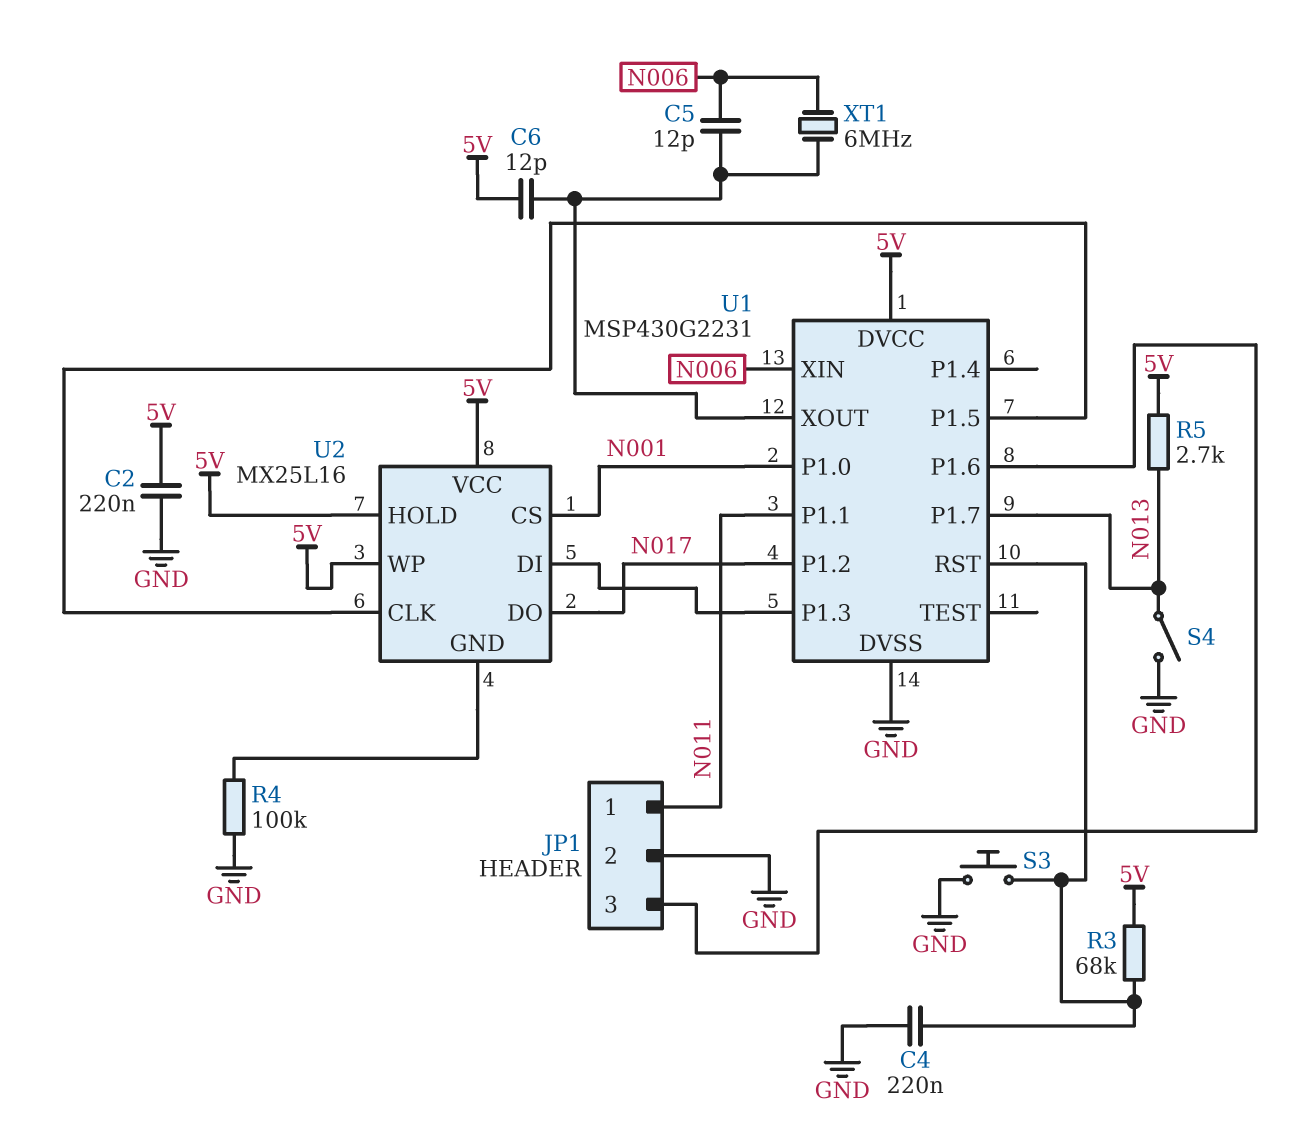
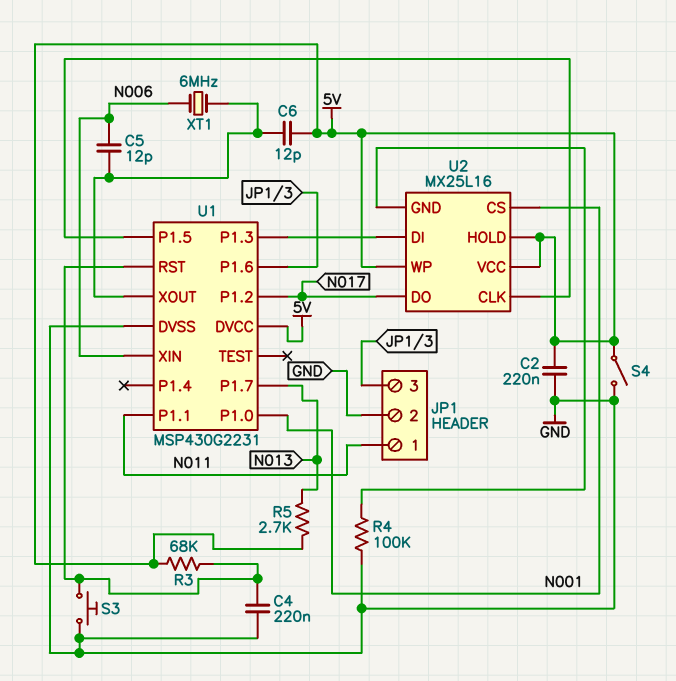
S4: switch (GND, N013) -> switch (5V, GND)

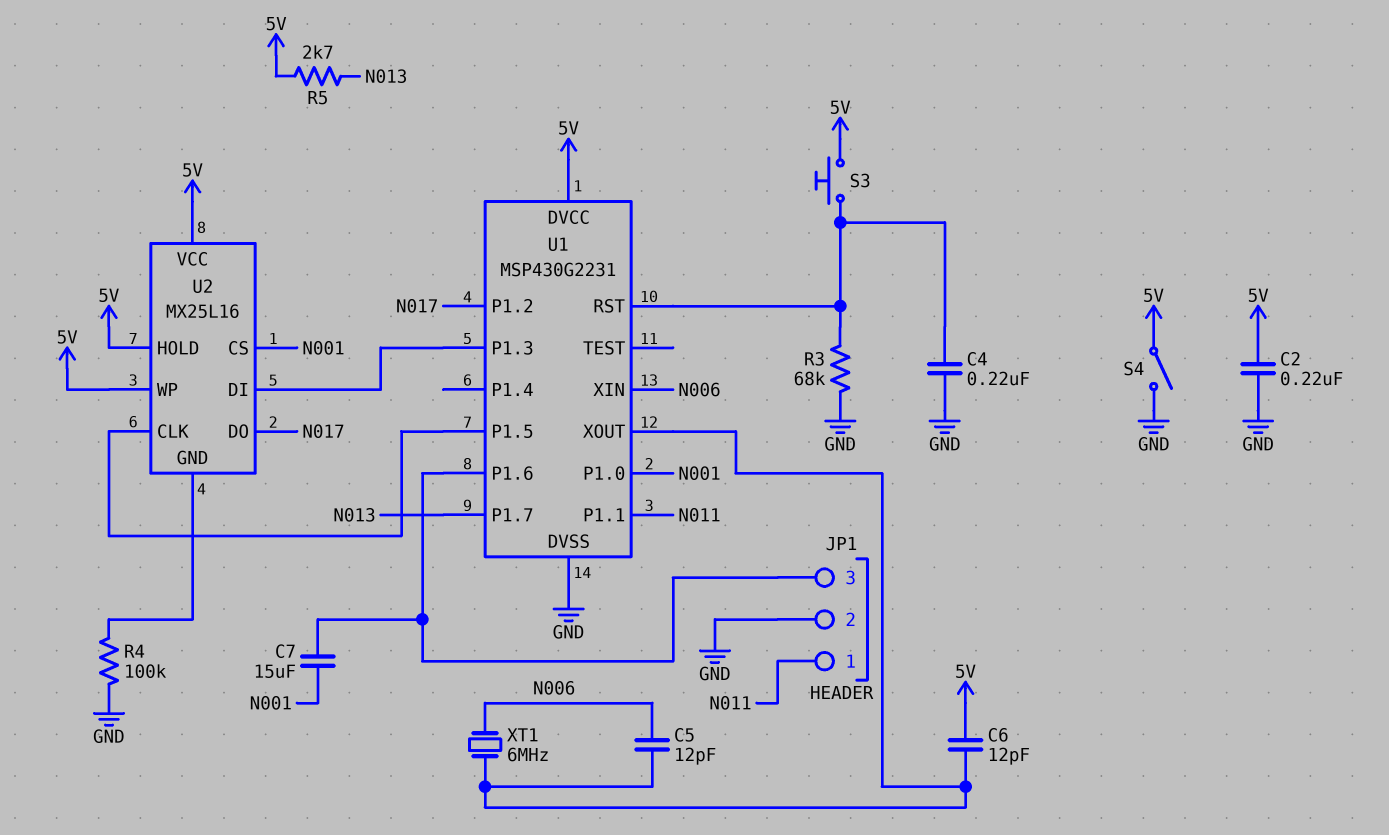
C7: none -> 15uF (JP1/3, N001)
R3: 68k (5V, U1/RST) -> 68k (GND, U1/RST)
S3: button (GND, U1/RST) -> button (5V, U1/RST)

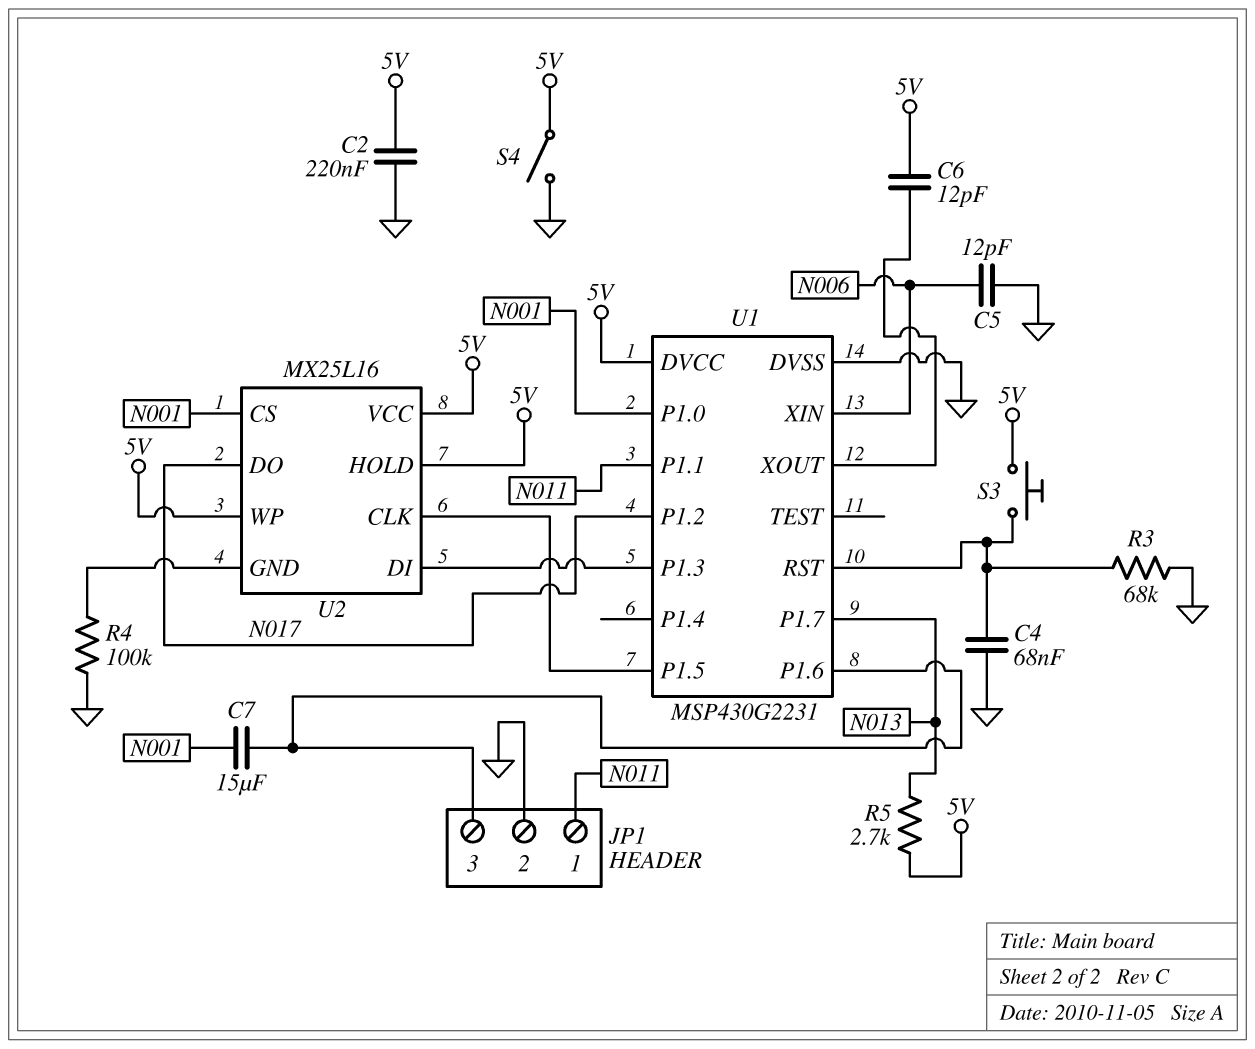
C4: 220nF (GND, U1/RST) -> 68nF (GND, U1/RST)
C5: 12pF (N006, U1/XOUT) -> 12pF (GND, N006)
XT1: 6MHz (N006, U1/XOUT) -> none

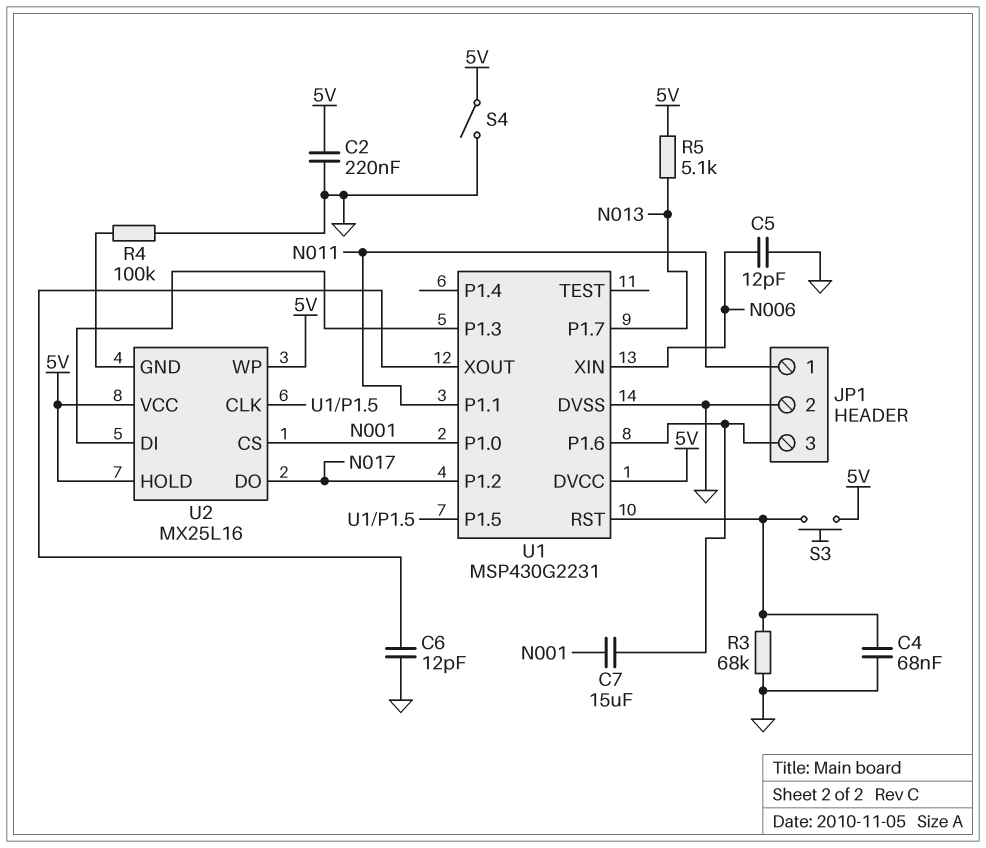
C6: 12pF (5V, U1/XOUT) -> 12pF (GND, U1/XOUT)
R5: 2.7k (5V, N013) -> 5.1k (5V, N013)

